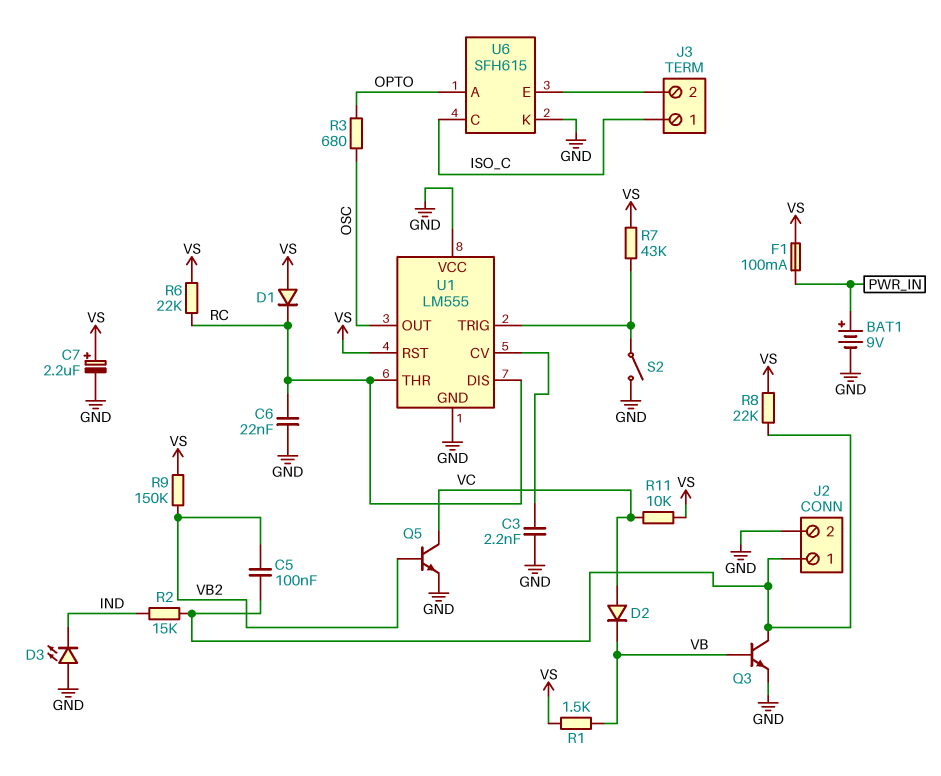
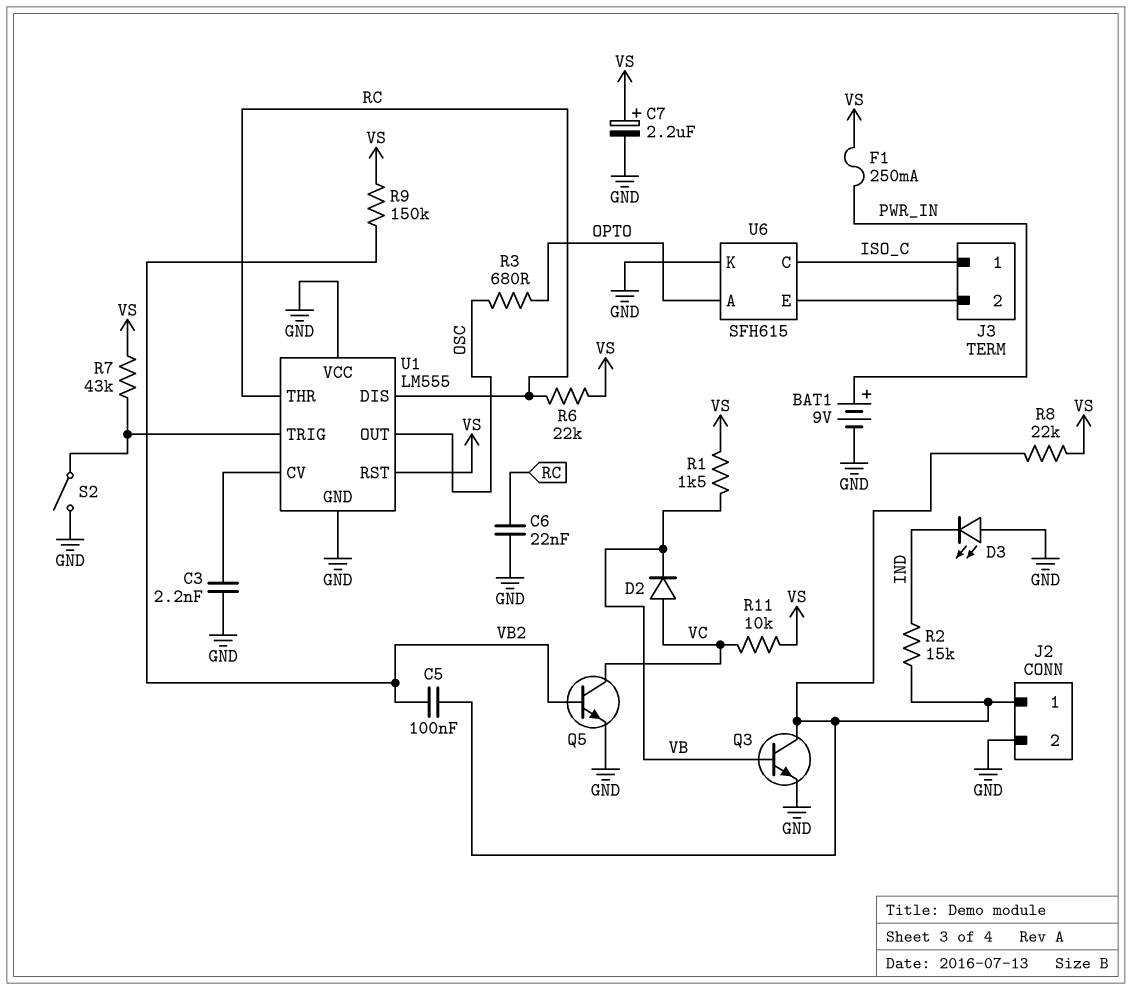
D1: diode (A VS, K RC) -> none
F1: 100mA (PWR_IN, VS) -> 250mA (PWR_IN, VS)

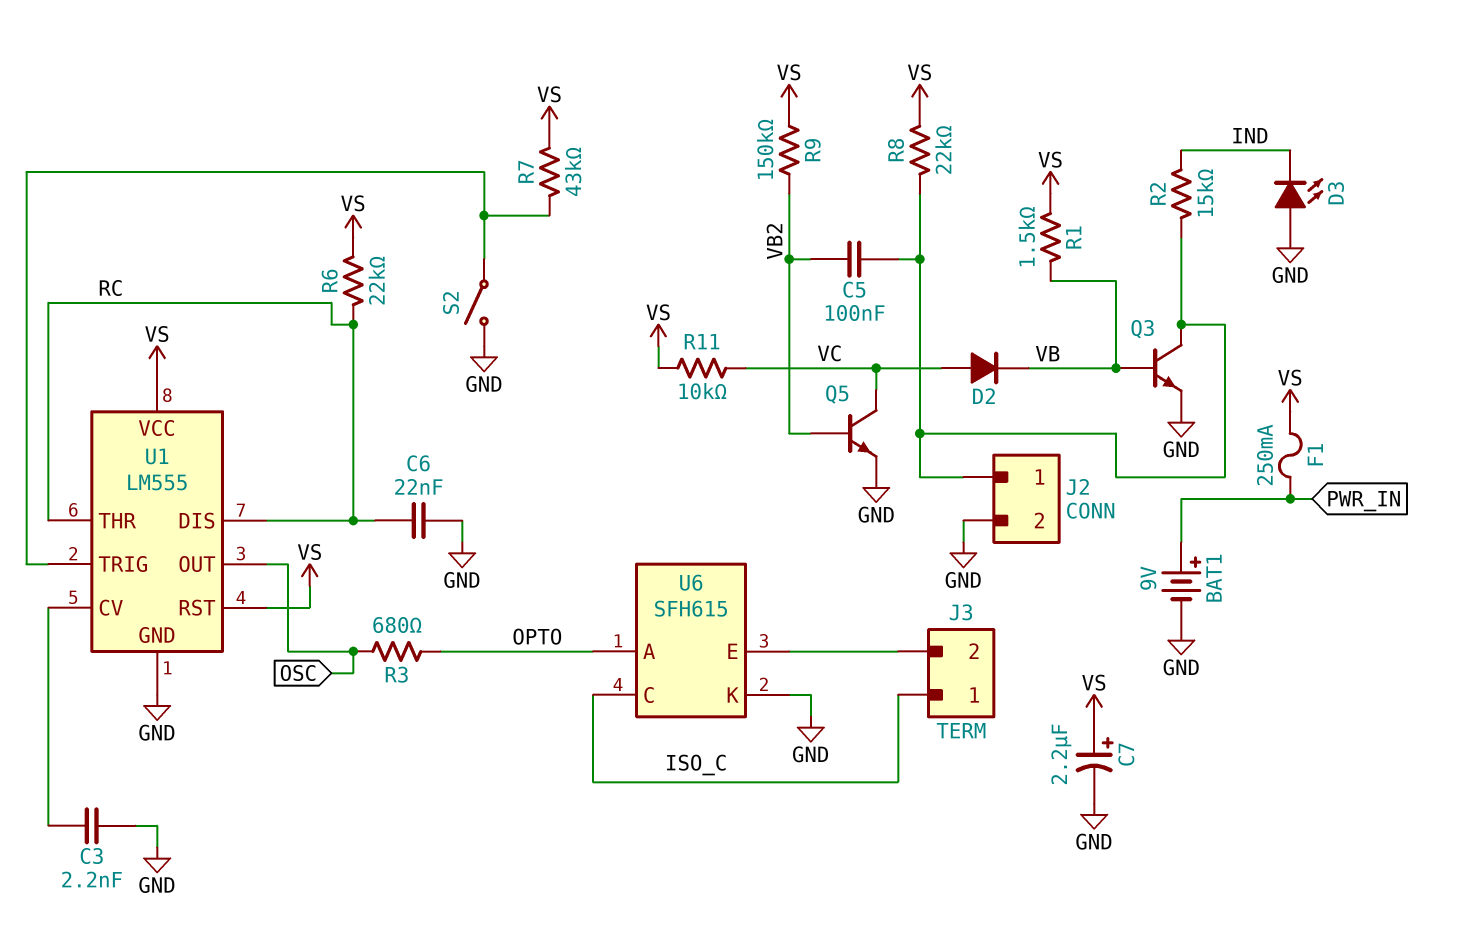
U1 pin VCC: GND -> VS

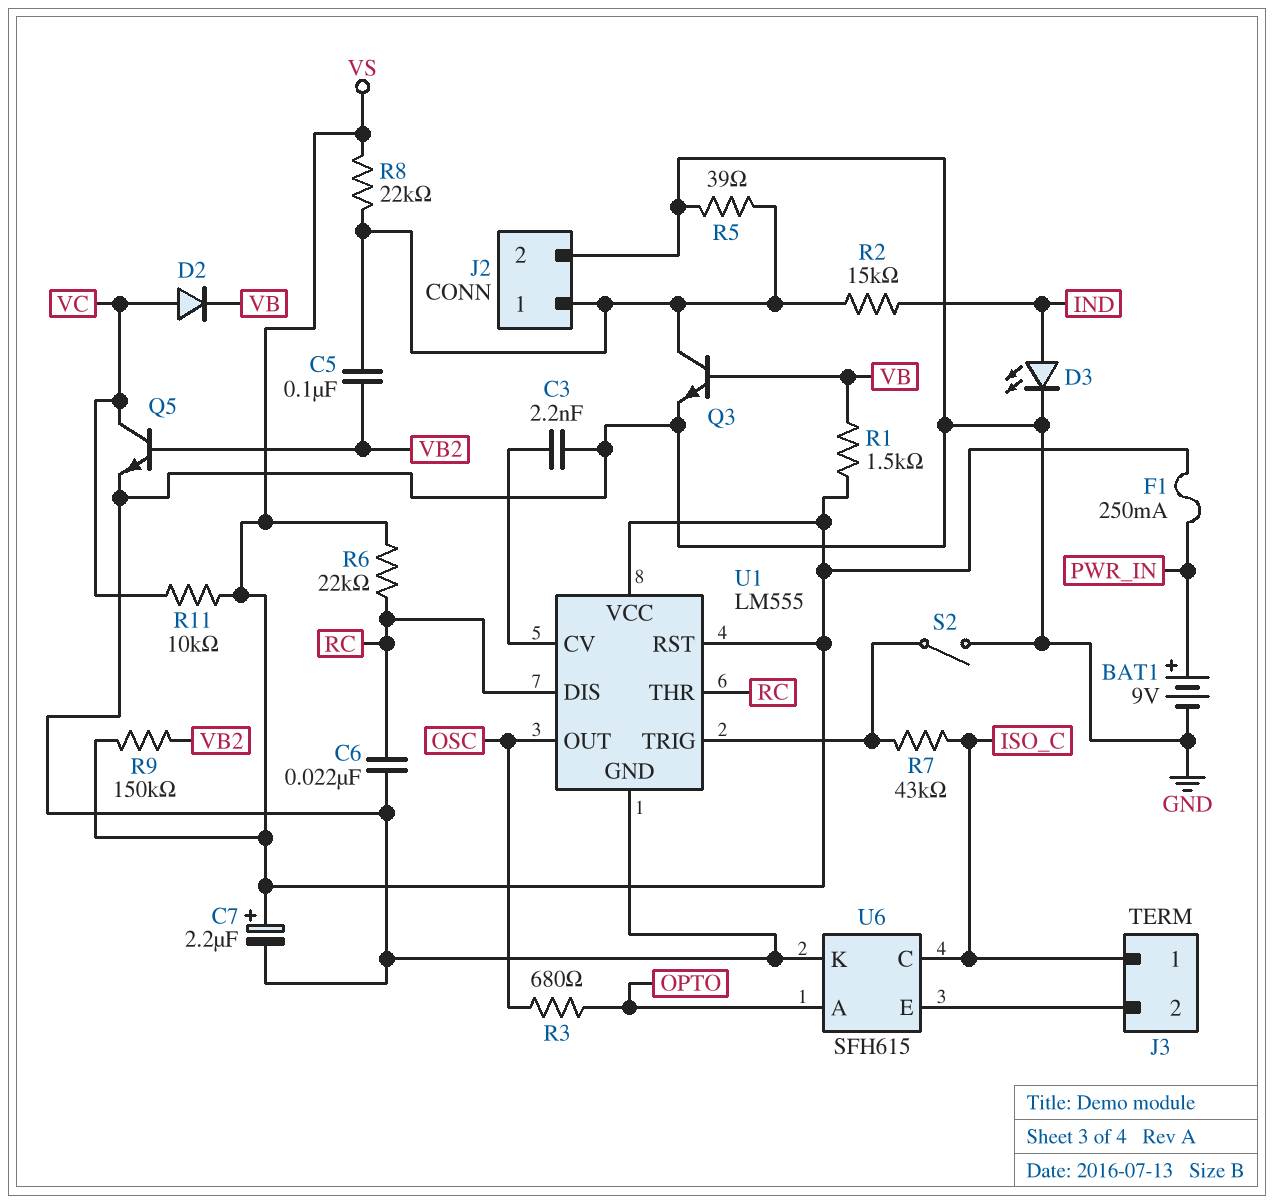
D3: LED (A GND, K IND) -> LED (A IND, K GND)
R5: none -> 39 (GND, J2/1)
R7: 43k (U1/TRIG, VS) -> 43k (ISO_C, U1/TRIG)

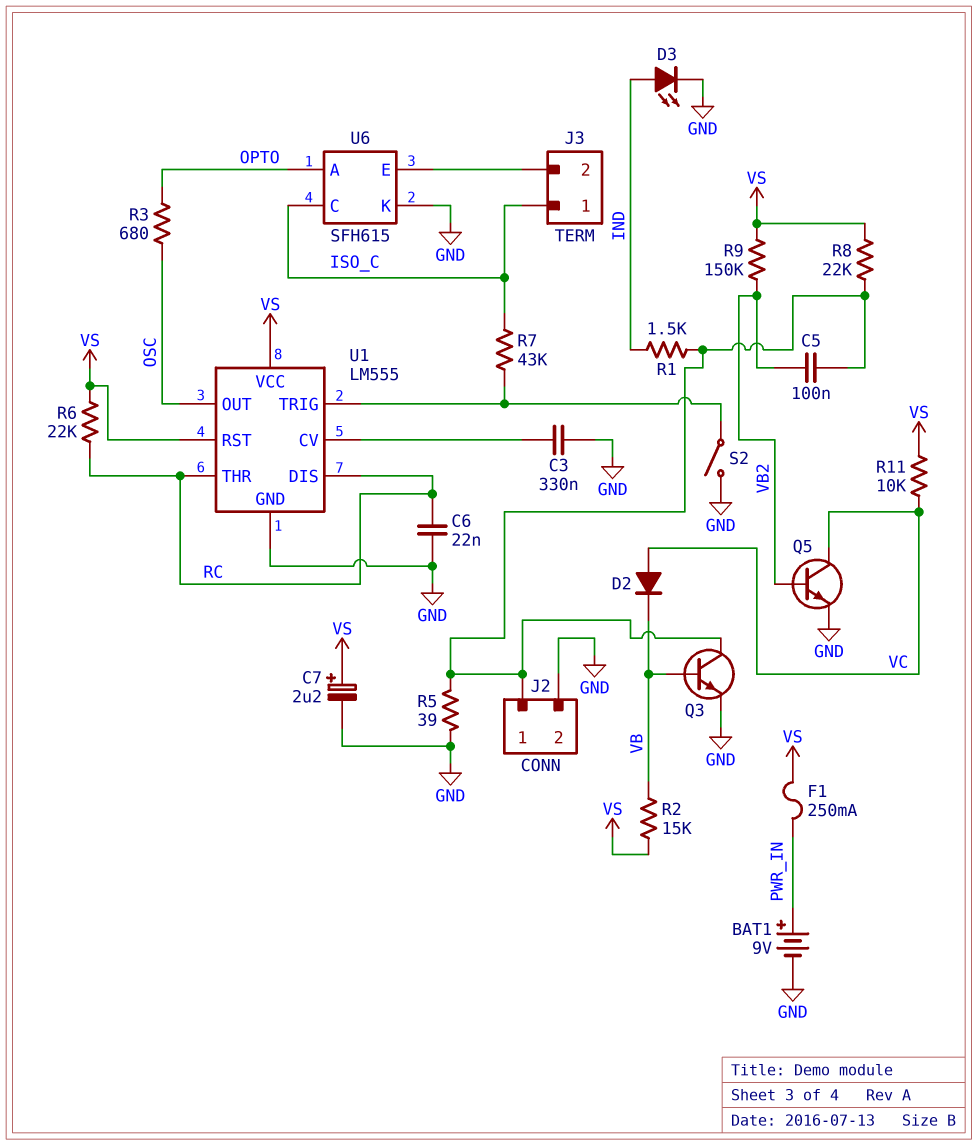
C3: 2.2nF (GND, U1/CV) -> 330nF (GND, U1/CV)
R1: 1.5k (VB, VS) -> 1.5k (IND, J2/1)
R2: 15k (IND, J2/1) -> 15k (VB, VS)

